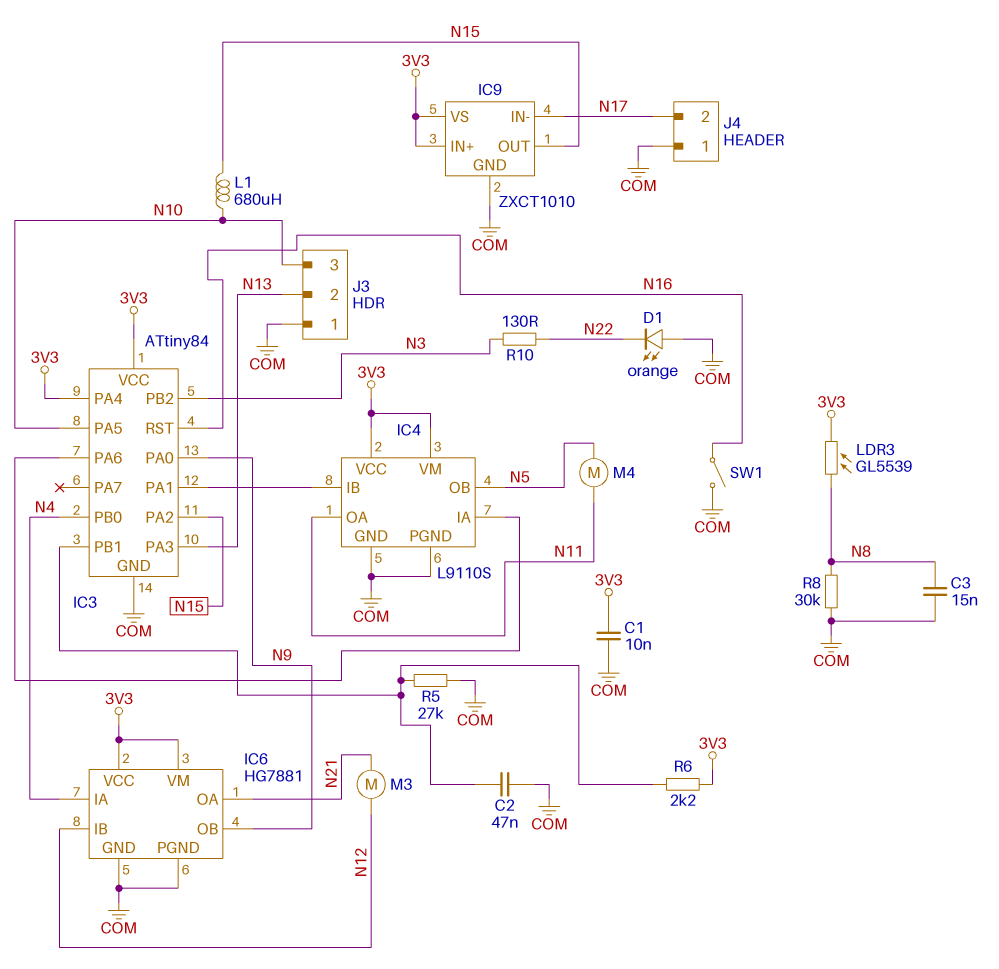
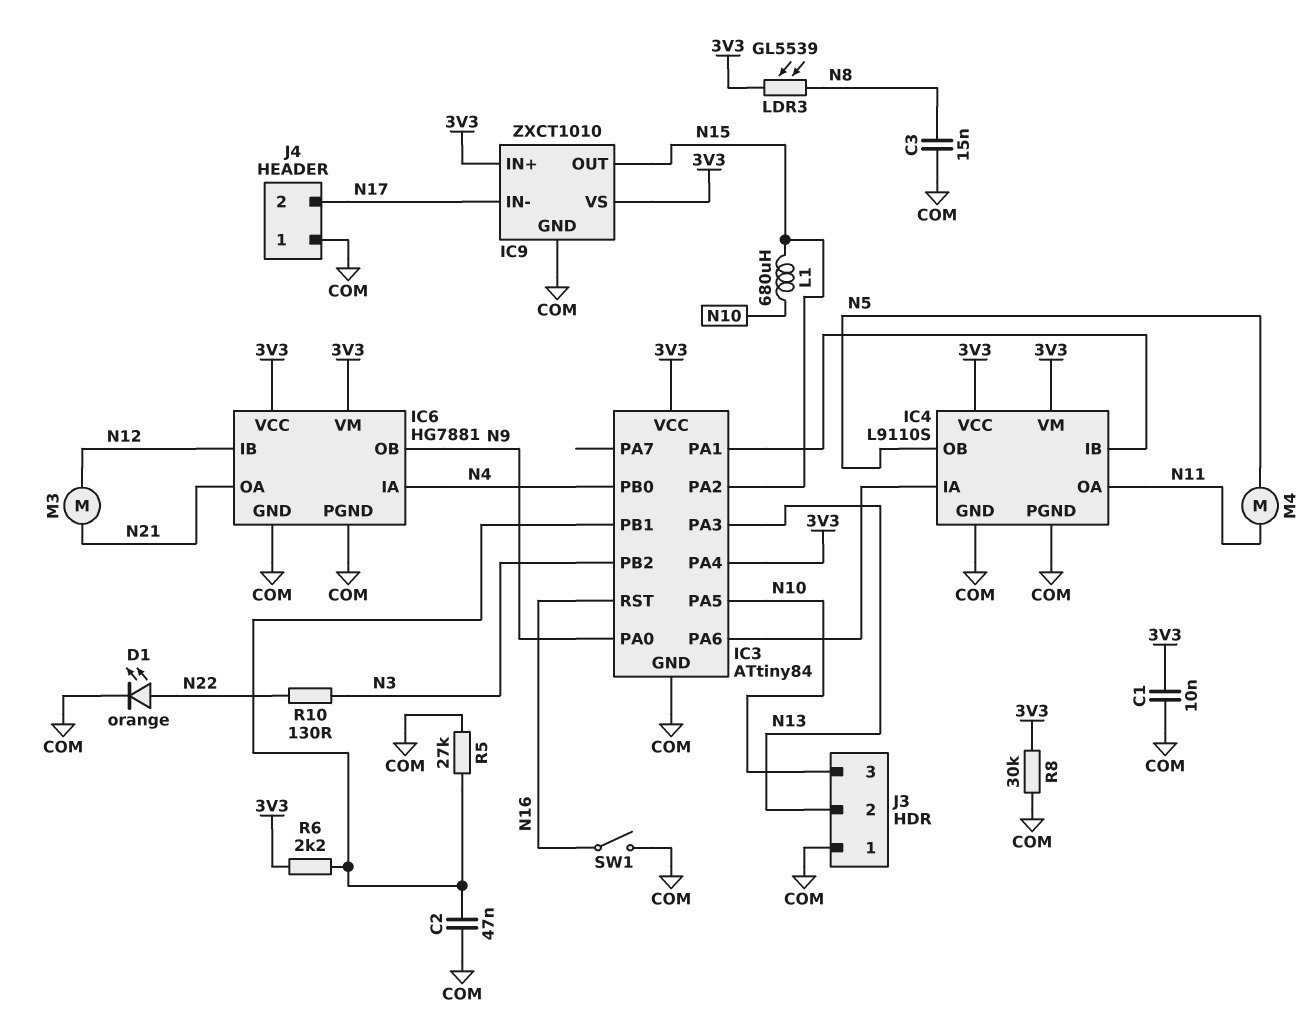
D1: LED orange (A COM, K N22) -> LED orange (A N22, K COM)
R8: 30k (COM, N8) -> 30k (3V3, COM)

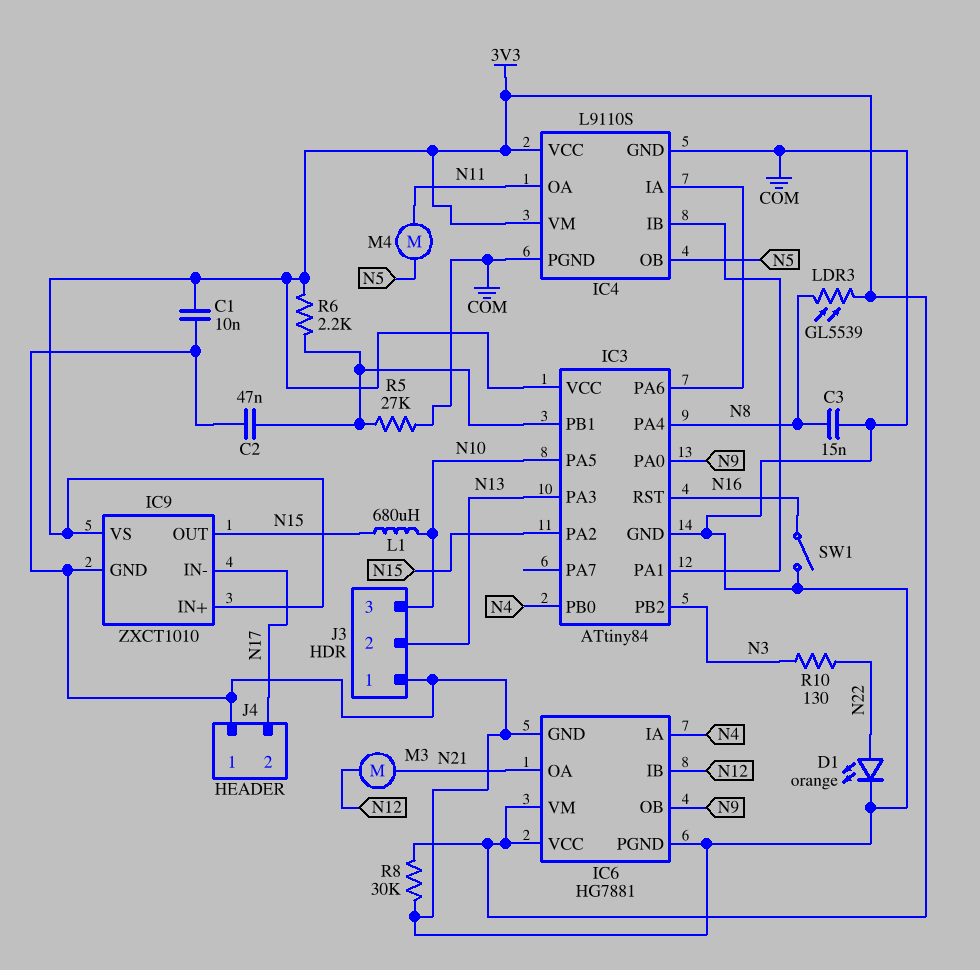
IC3 pin PA4: 3V3 -> N8

